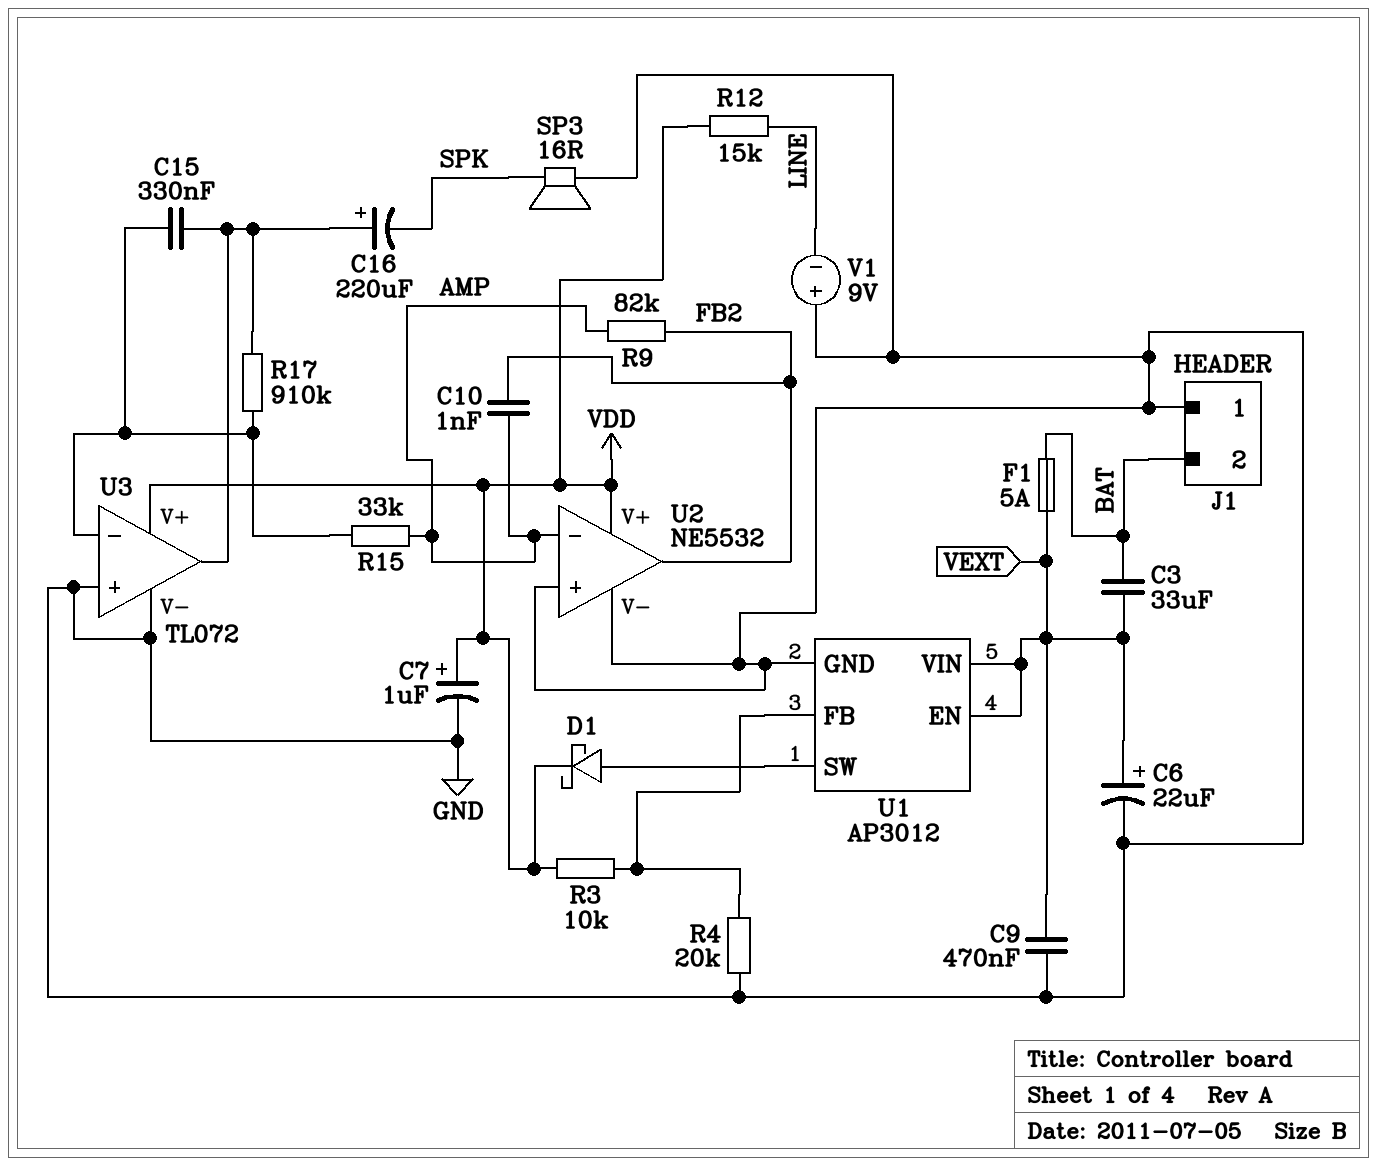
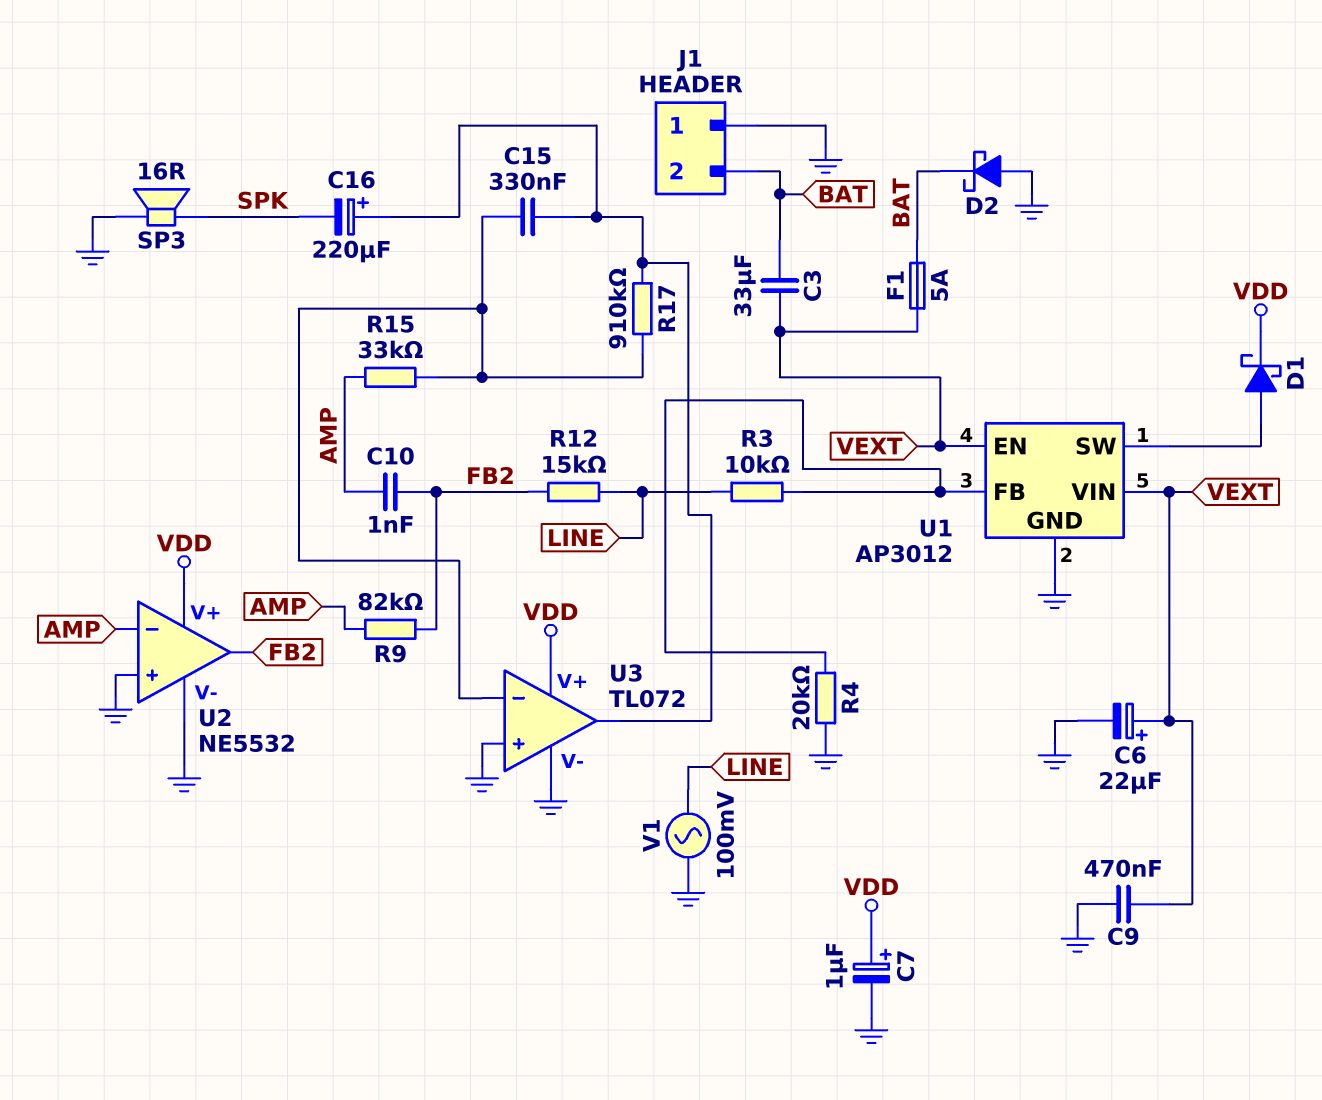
D2: none -> schottky (A GND, K BAT)
R3: 10k (U1/FB, VDD) -> 10k (LINE, U1/FB)
R12: 15k (LINE, VDD) -> 15k (FB2, LINE)
V1: 9V (plus GND, minus LINE) -> AC 100mV (GND, LINE)

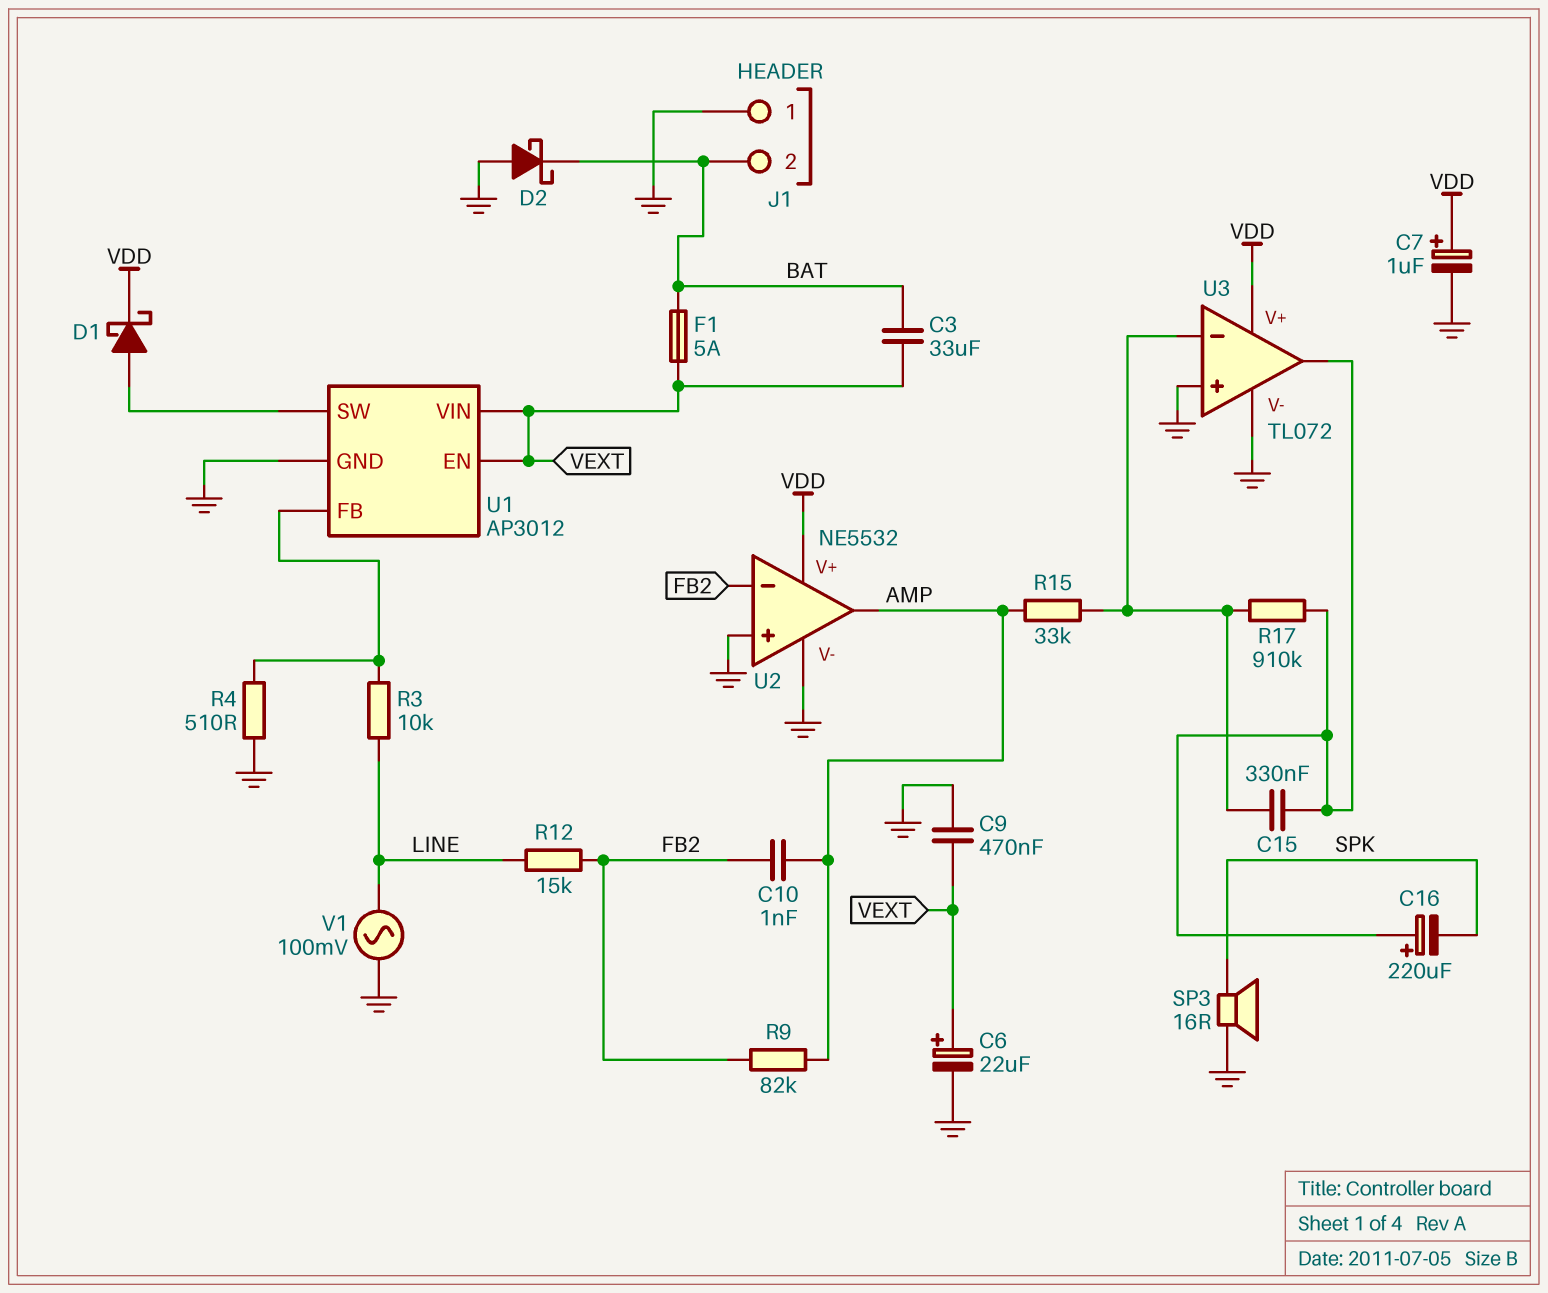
R4: 20k (GND, U1/FB) -> 510 (GND, U1/FB)
U2 pin in-: AMP -> FB2
U2 pin out: FB2 -> AMP

